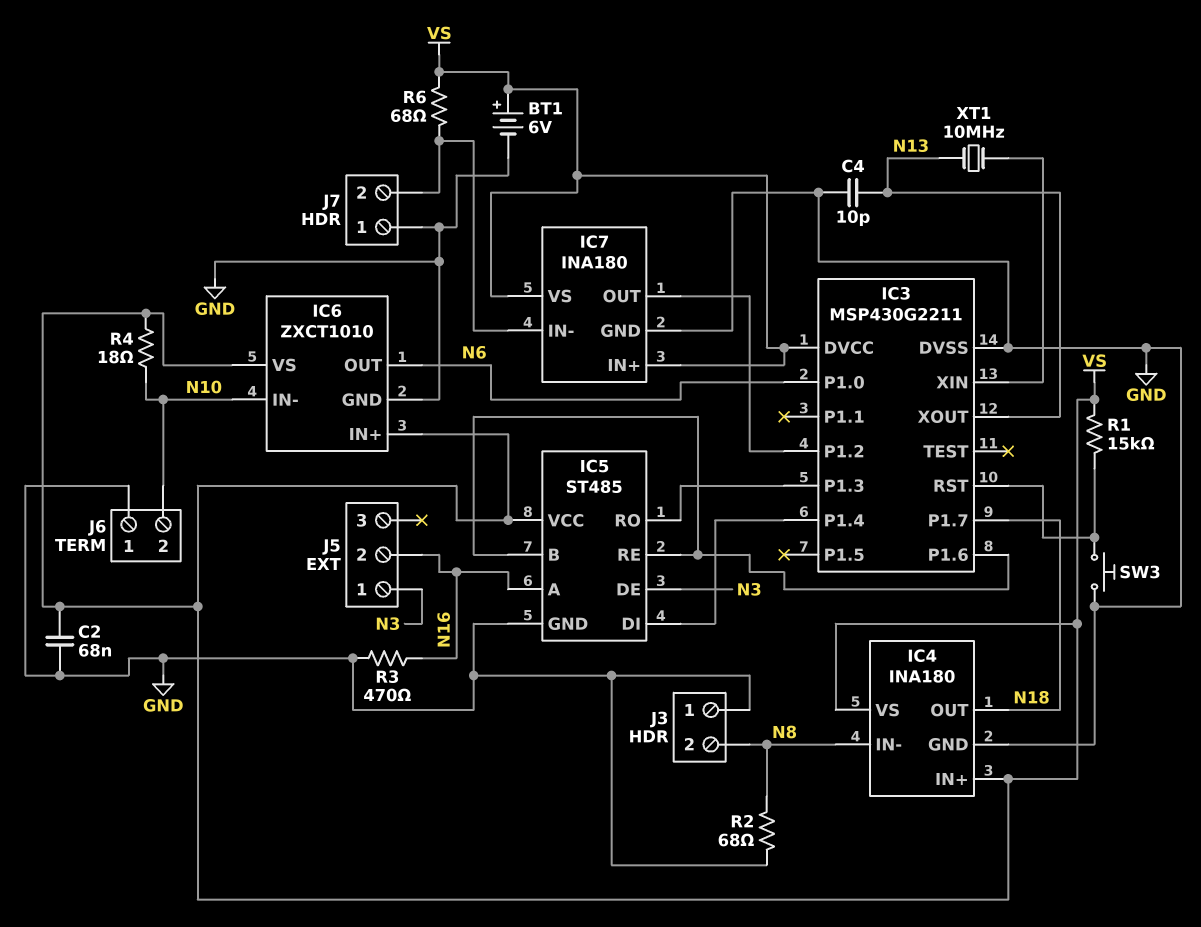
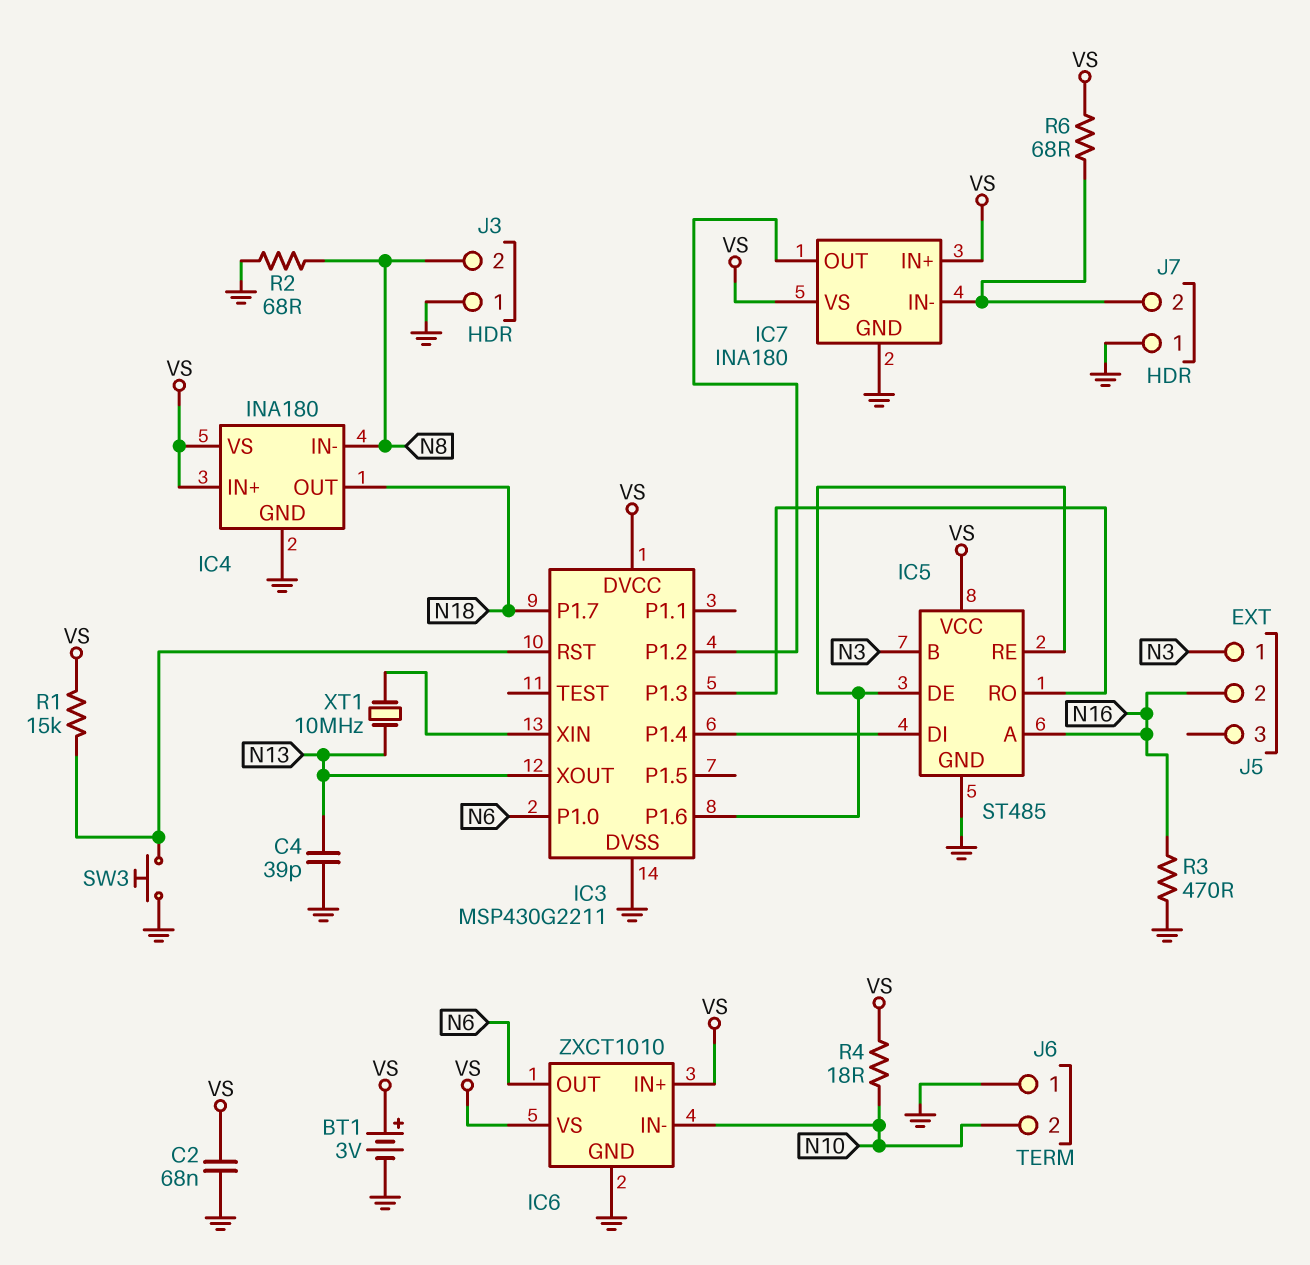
BT1: 6V (plus VS, minus GND) -> 3V (plus VS, minus GND)
C4: 10pF (GND, N13) -> 39pF (GND, N13)
IC5 pin B: IC3/P1.6 -> N3
IC5 pin DE: N3 -> IC3/P1.6

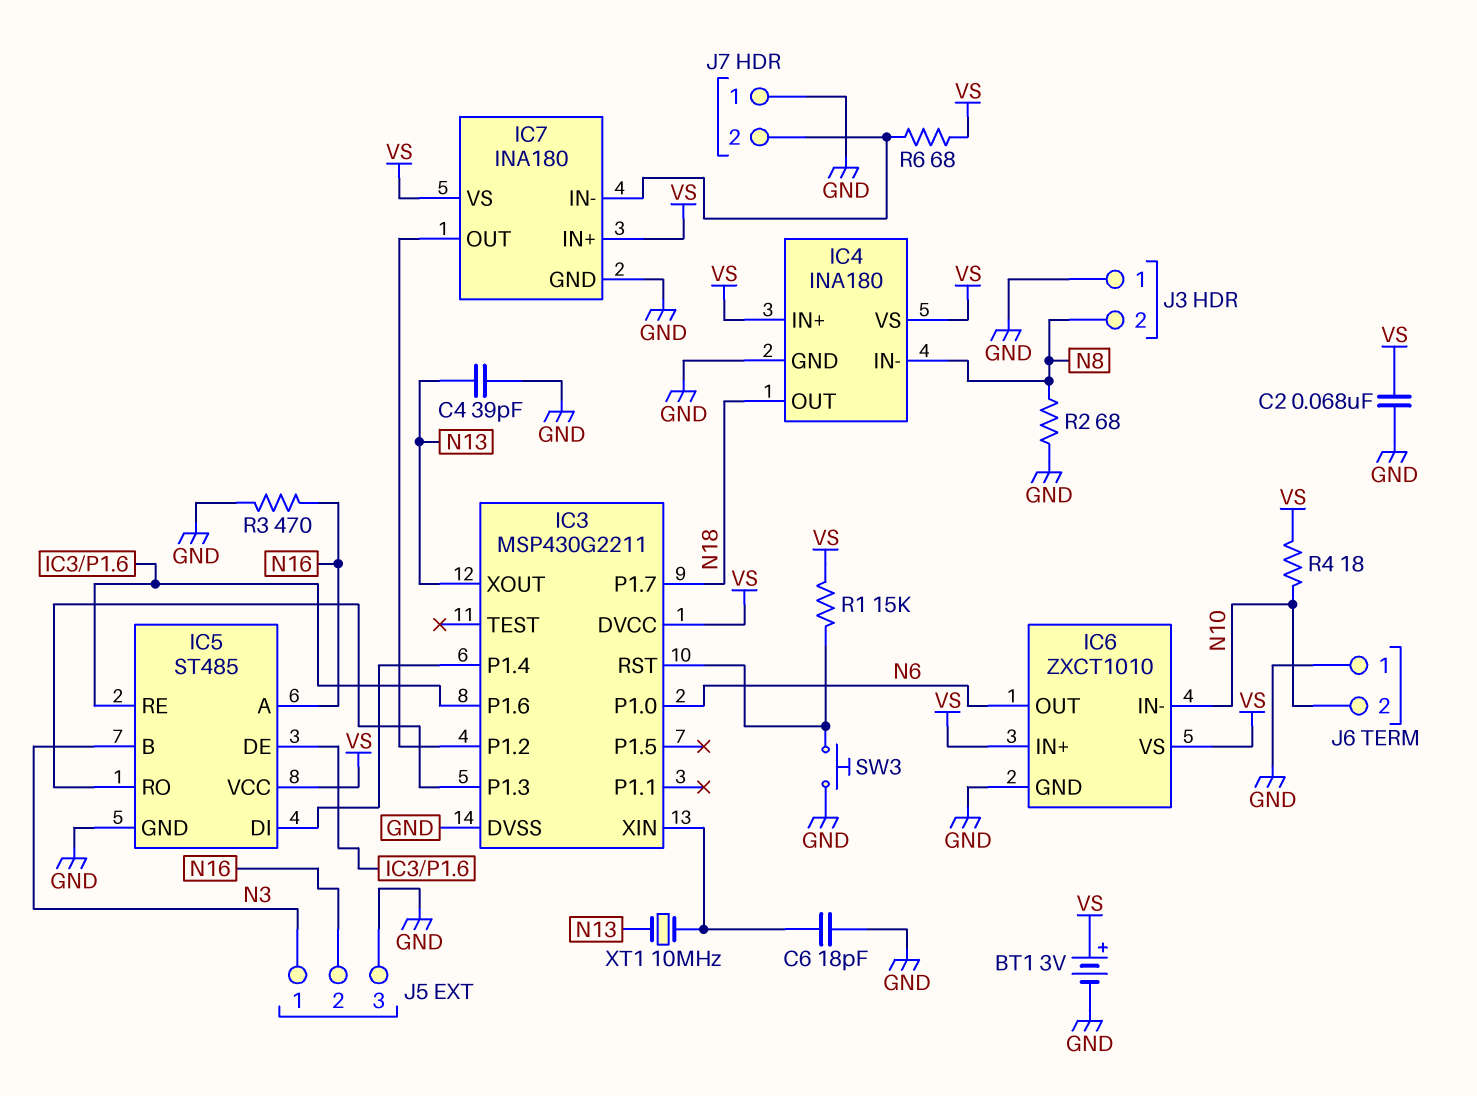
C6: none -> 18pF (GND, IC3/XIN)
J5 pin 3: none -> GND

